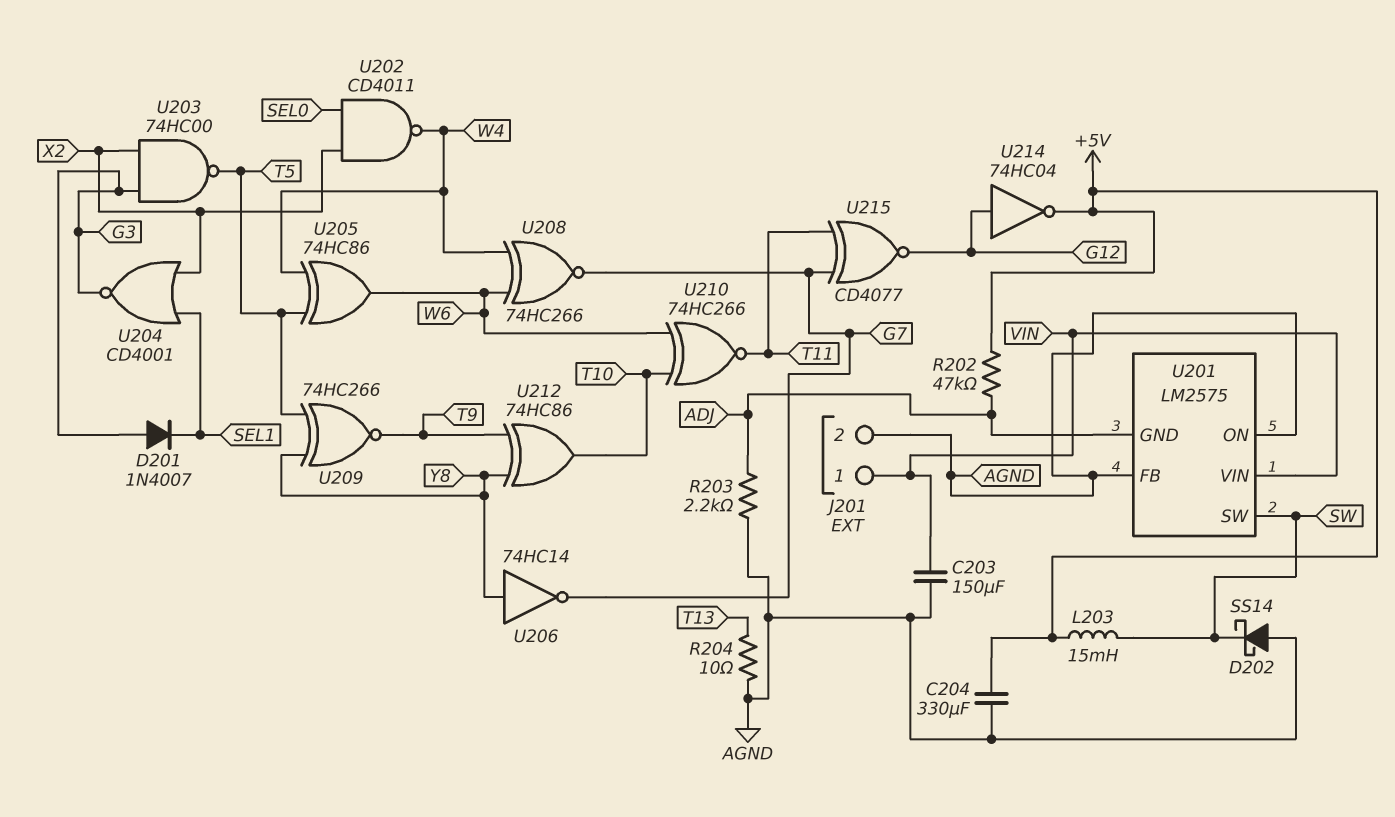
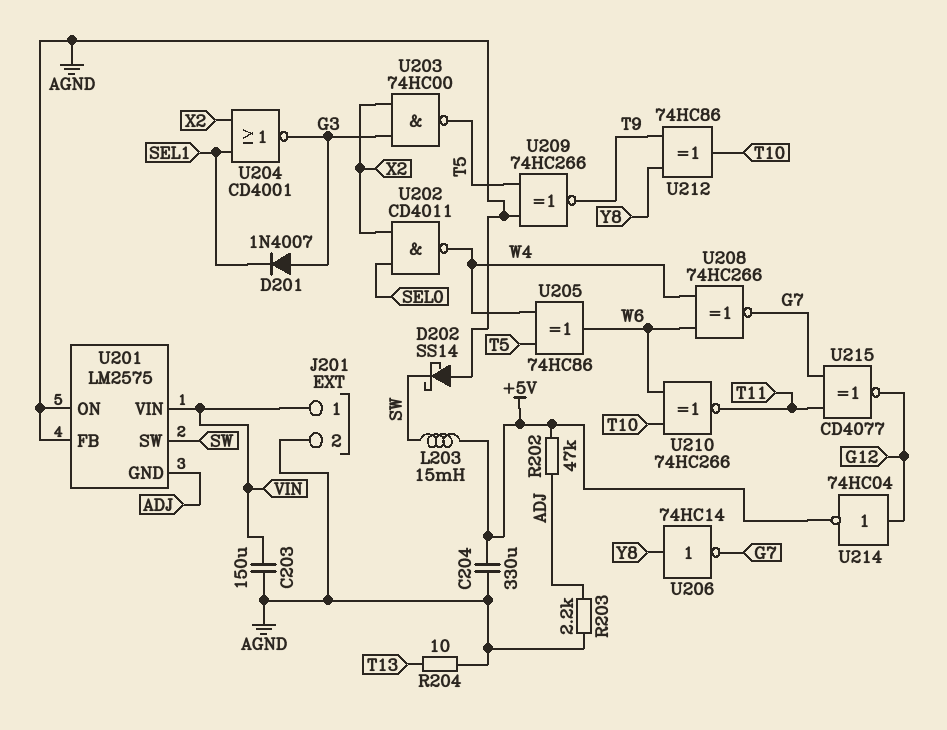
U209: XNOR 74HC266 (in T5, in Y8, out T9) -> XNOR 74HC266 (in AGND, in T5, out T9)

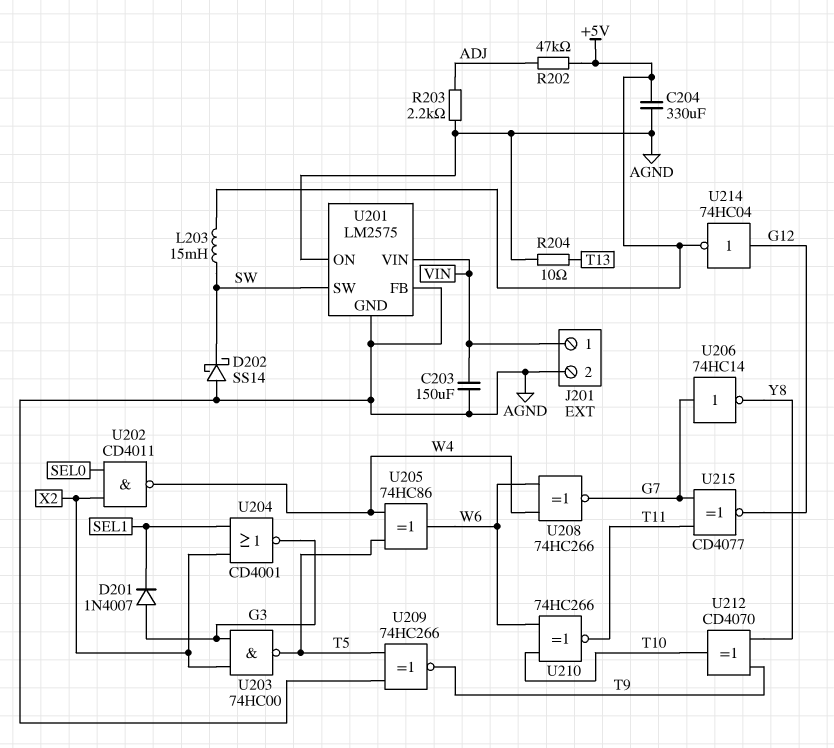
U201 pin GND: ADJ -> AGND
U206: NOT 74HC14 (in Y8, out G7) -> NOT 74HC14 (in G7, out Y8)
U212: XOR 74HC86 (in T9, in Y8, out T10) -> XOR CD4070 (in T9, in Y8, out T10)

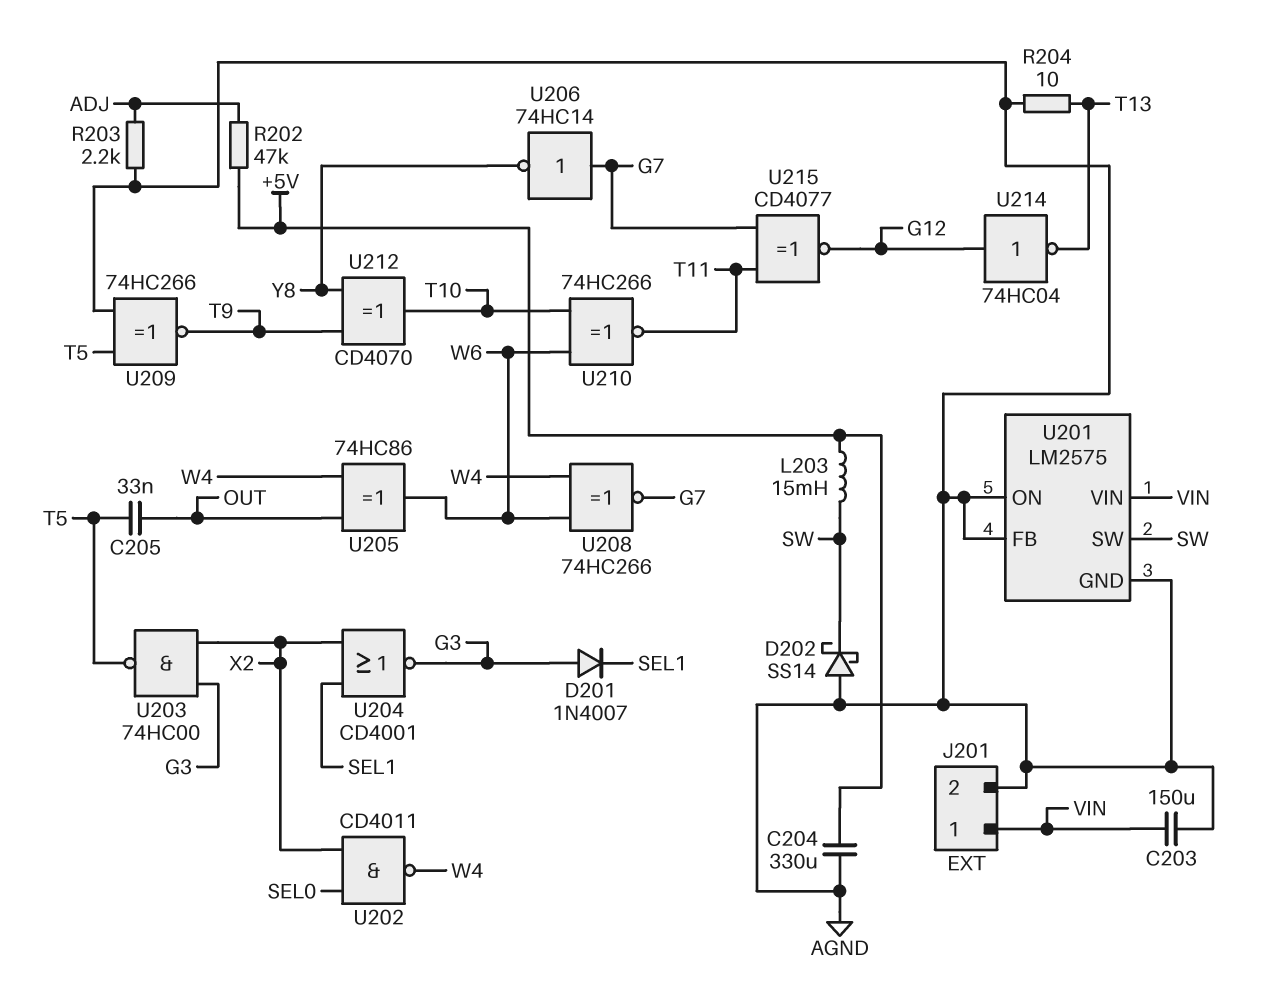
C205: none -> 33nF (OUT, T5)
U205: XOR 74HC86 (in T5, in W4, out W6) -> XOR 74HC86 (in OUT, in W4, out W6)
U214: NOT 74HC04 (in G12, out +5V) -> NOT 74HC04 (in G12, out T13)

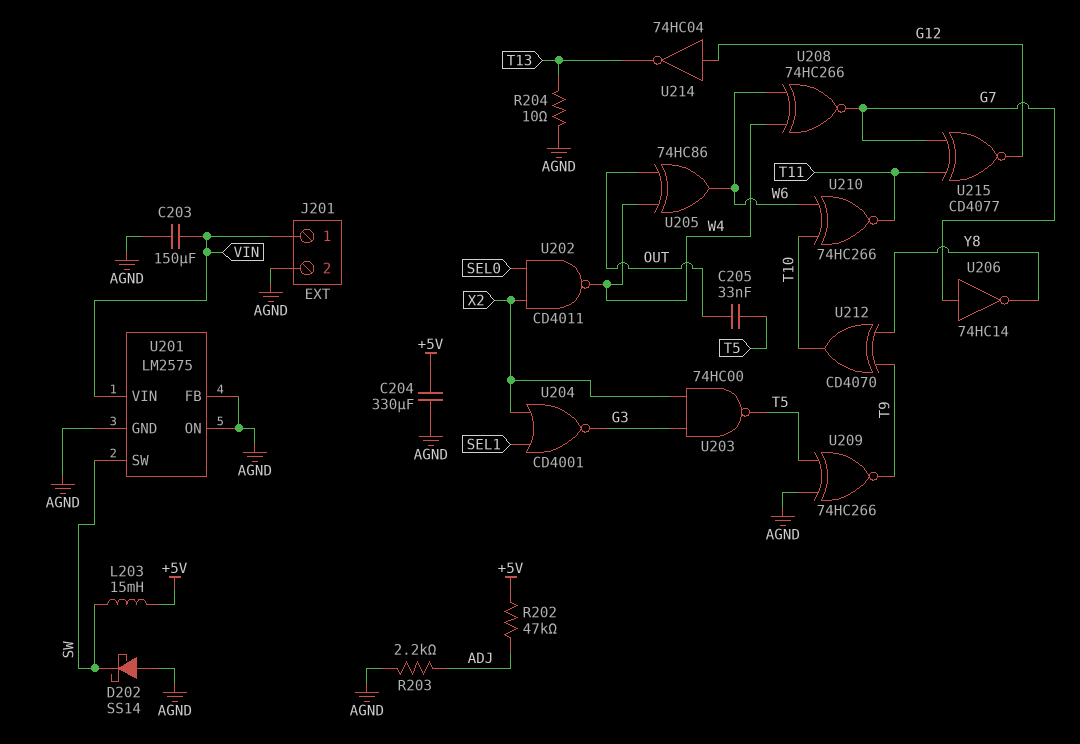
D201: diode 1N4007 (A G3, K SEL1) -> none

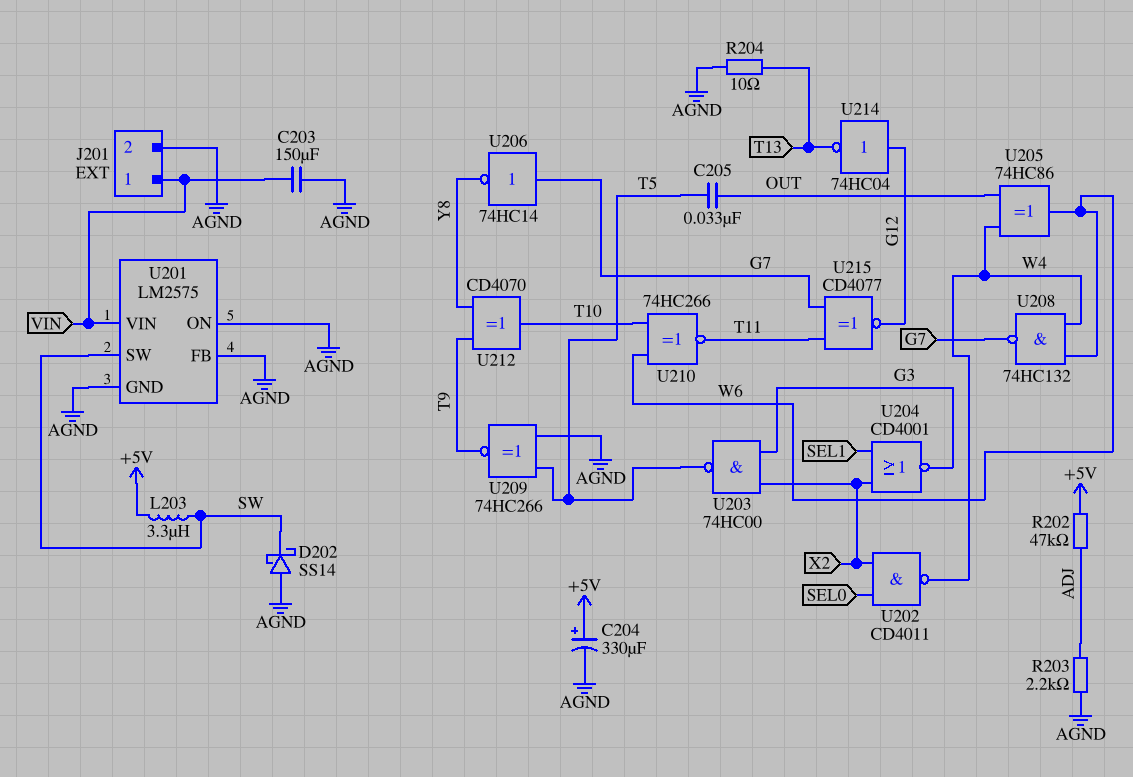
C204: 330uF (+5V, AGND) -> 330uF (plus +5V, minus AGND)
L203: 15mH (+5V, SW) -> 3.3uH (+5V, SW)
U208: XNOR 74HC266 (in W4, in W6, out G7) -> NAND 74HC132 (in W4, in W6, out G7)

